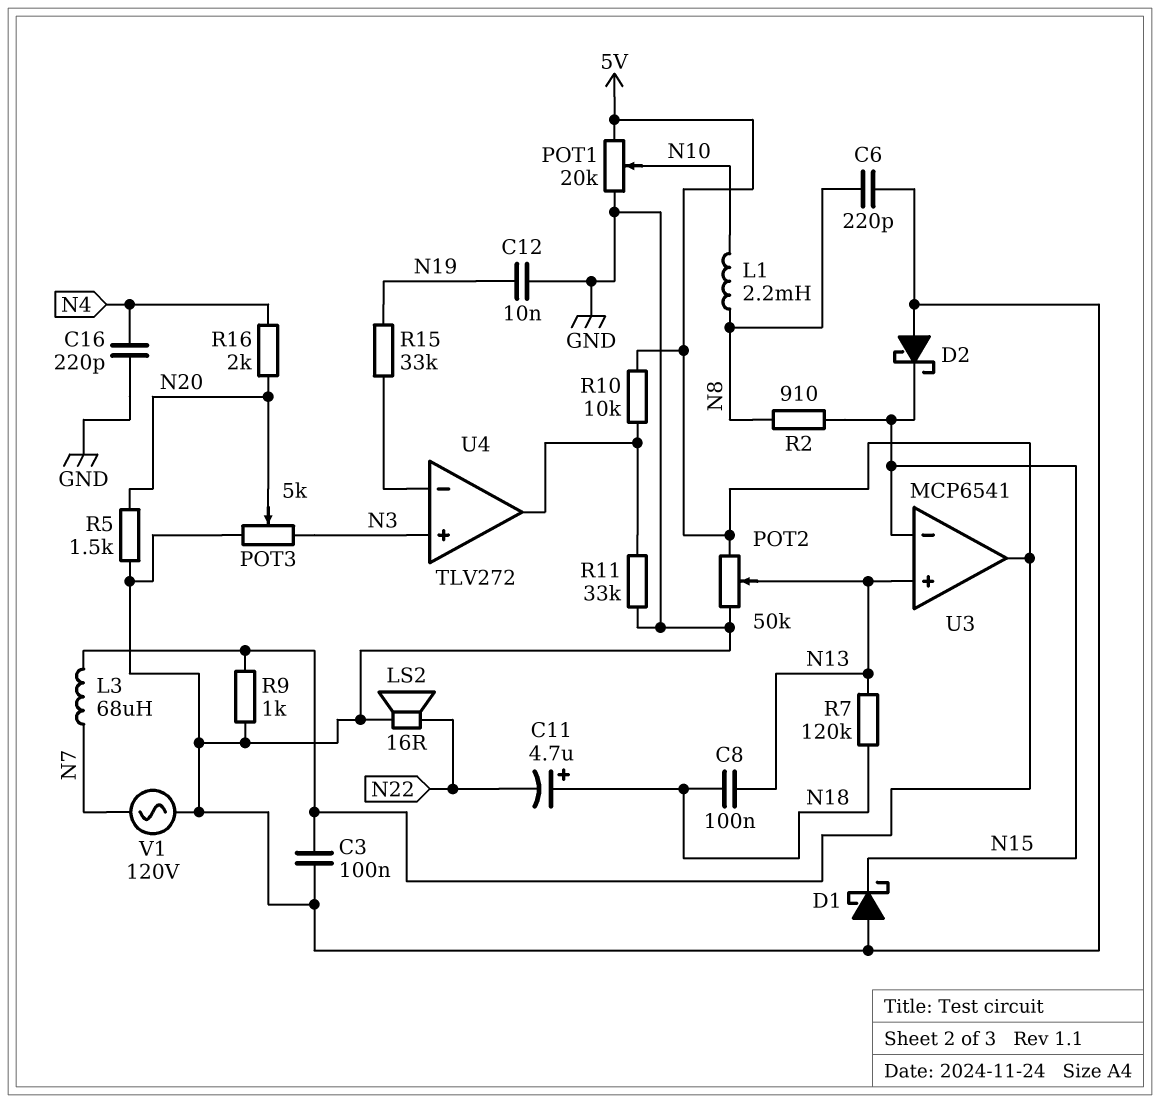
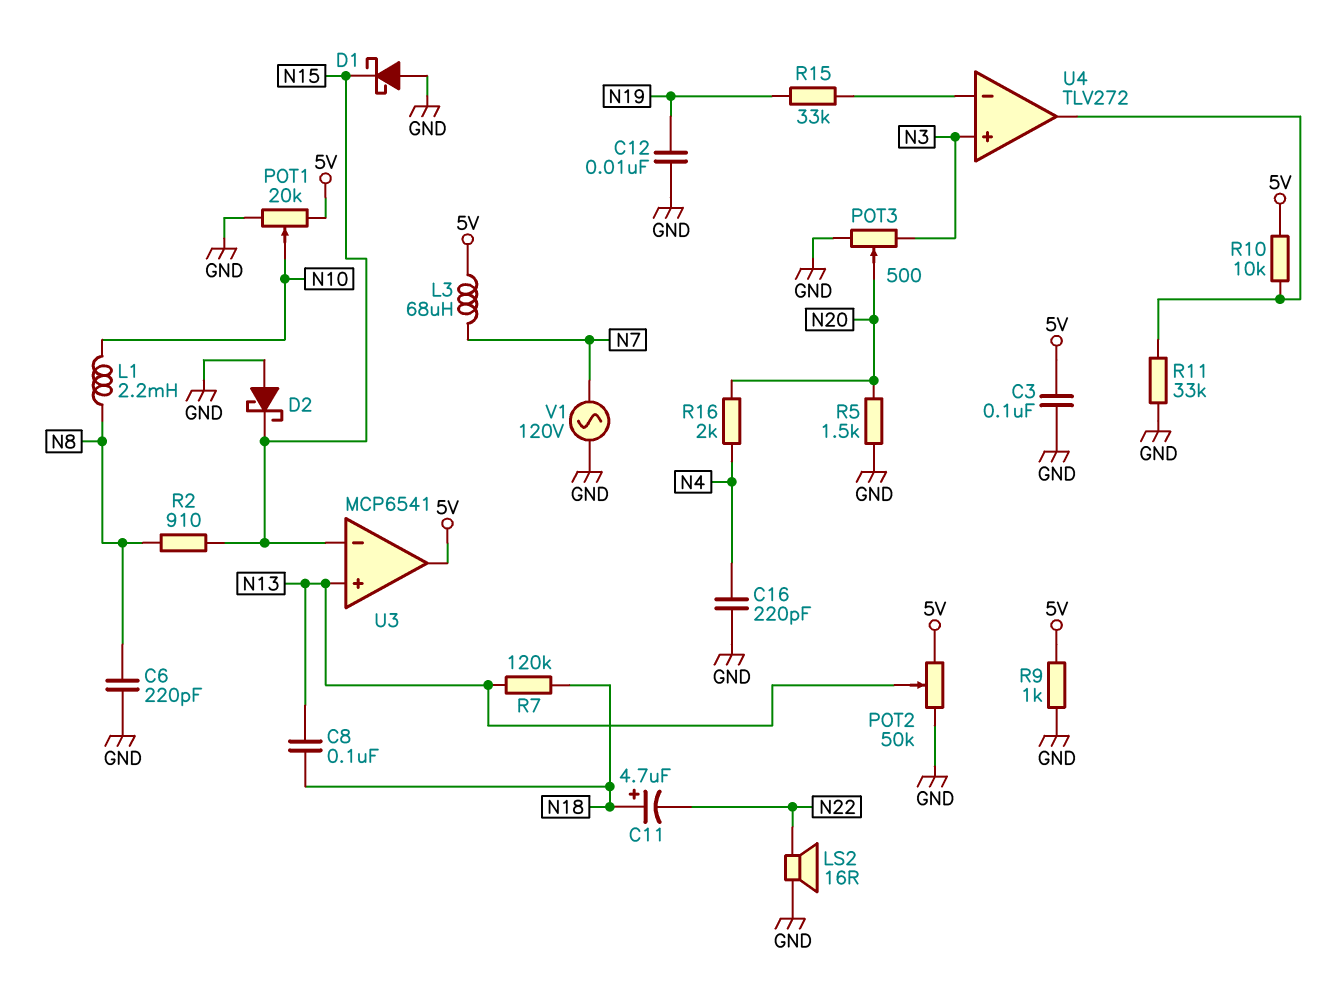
POT3: 5k (GND, N3, wiper N20) -> 500 (GND, N3, wiper N20)

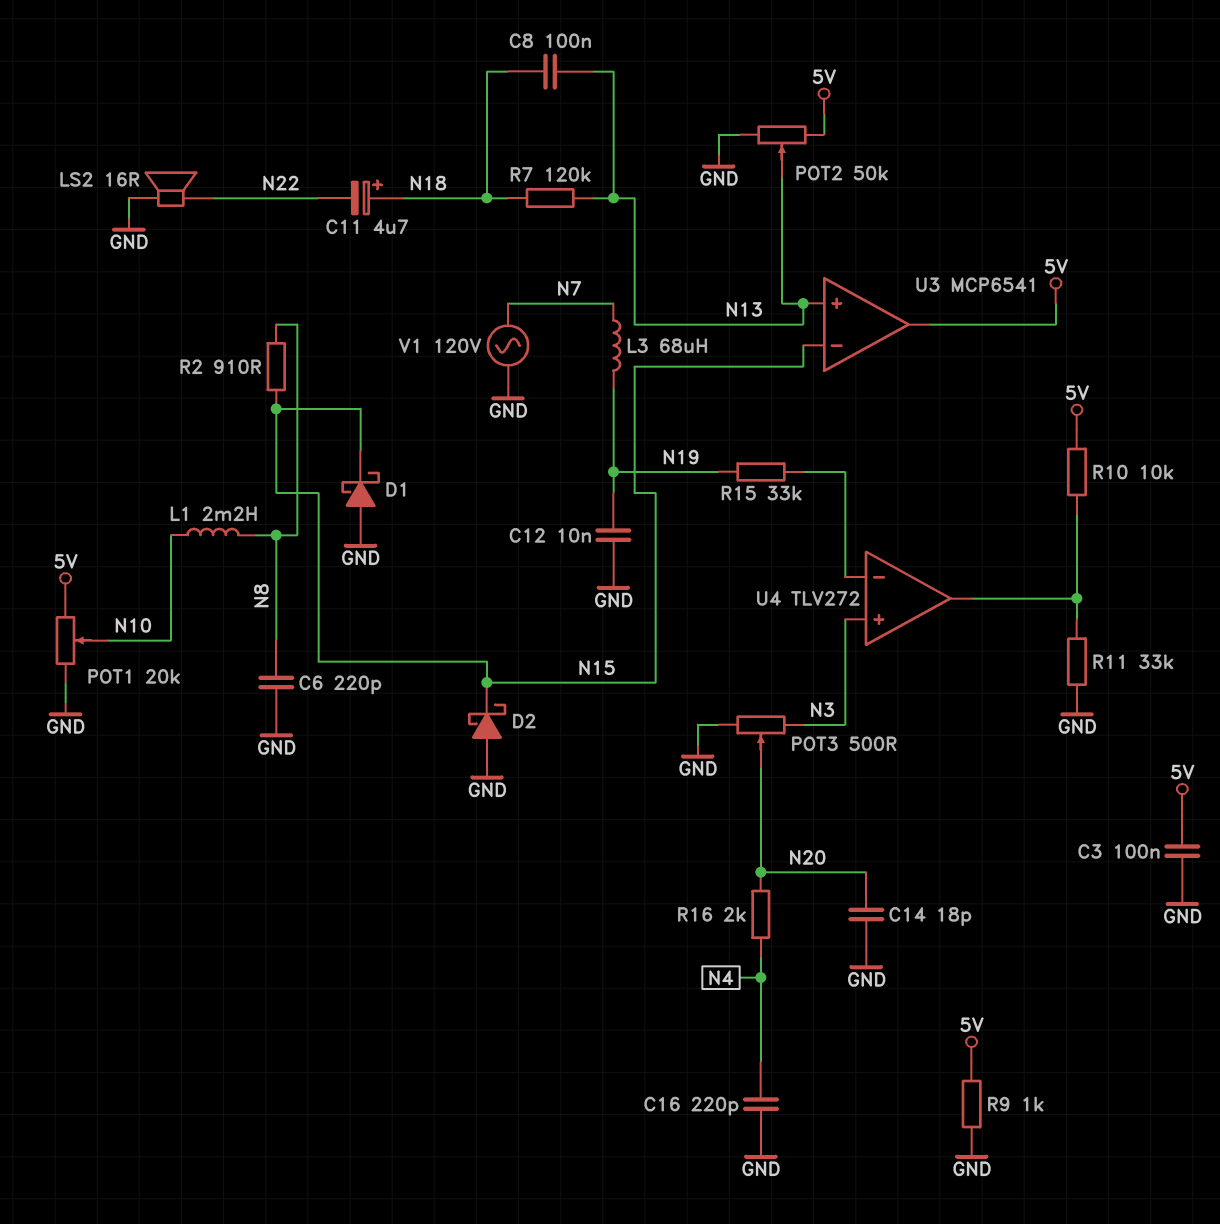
C14: none -> 18pF (GND, N20)
L3: 68uH (5V, N7) -> 68uH (N7, N19)
R5: 1.5k (GND, N20) -> none

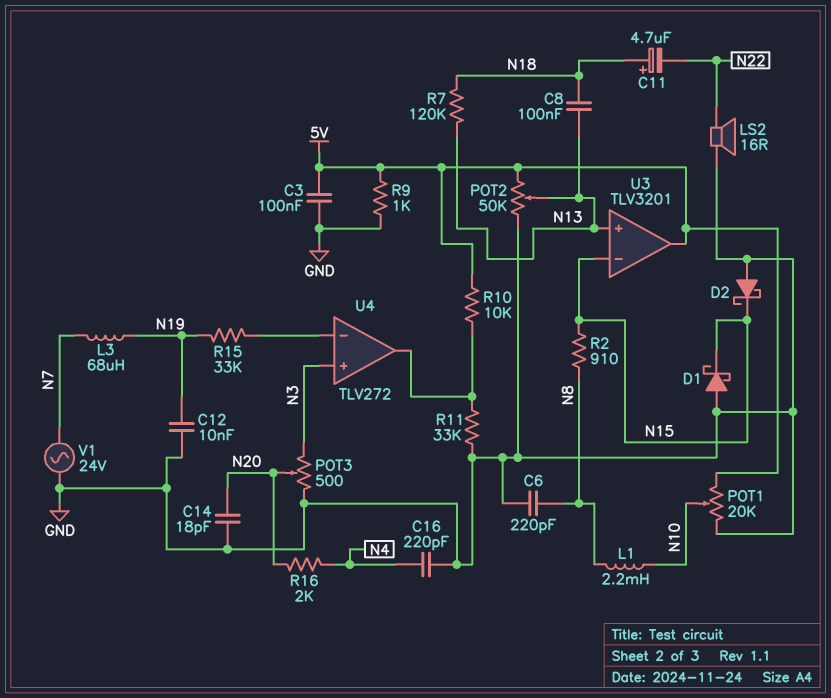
U3: MCP6541 -> TLV3201
V1: AC 120V (GND, N7) -> AC 24V (GND, N7)

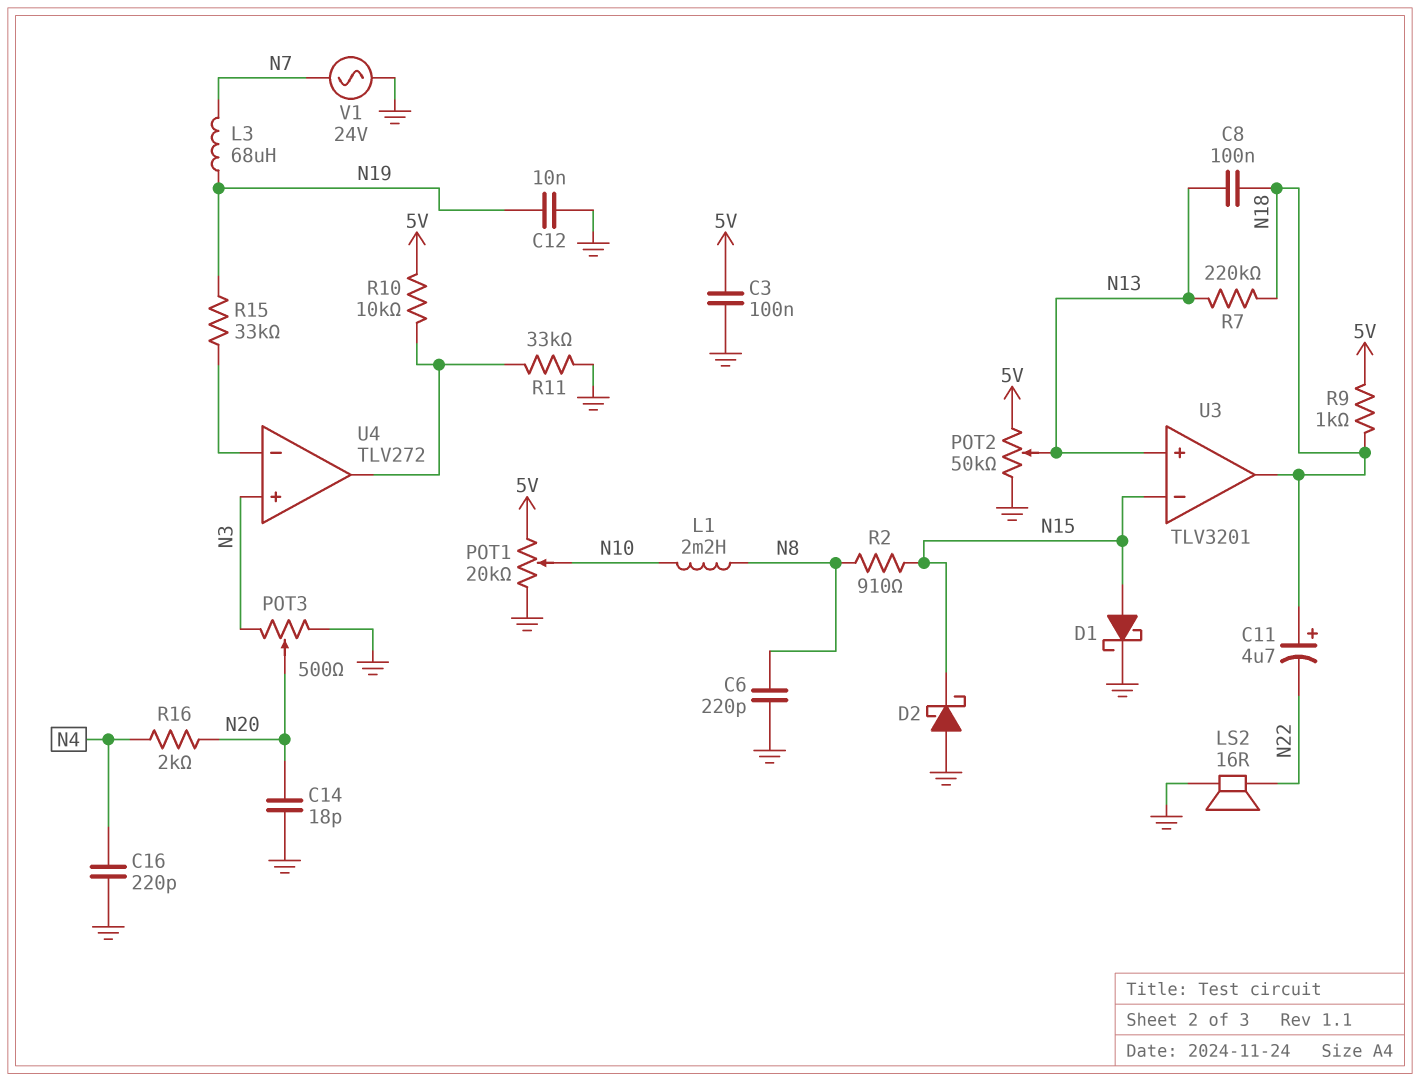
D1: schottky (A GND, K N15) -> schottky (A N15, K GND)
R7: 120k (N13, N18) -> 220k (N13, N18)
R9: 1k (5V, GND) -> 1k (5V, N18)
U3 pin out: 5V -> N18

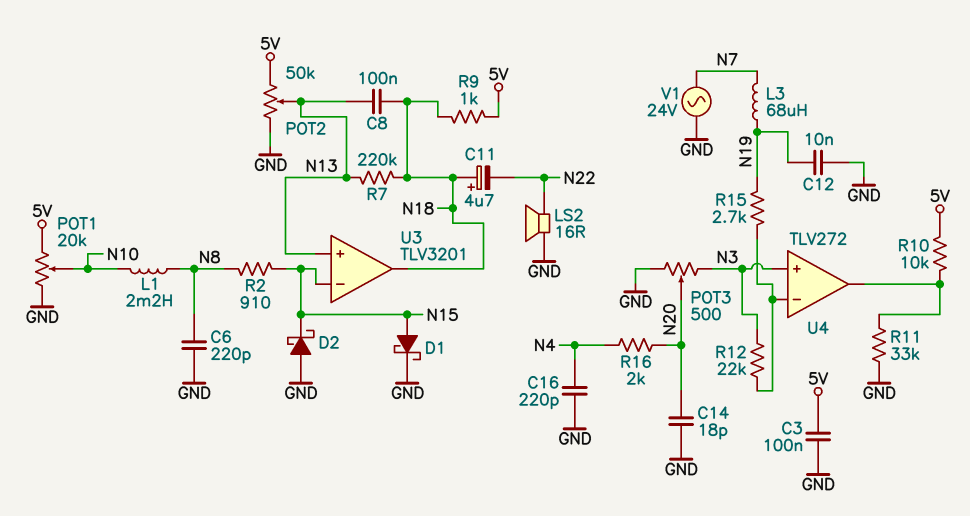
R12: none -> 22k (N3, U4/in-)
R15: 33k (N19, U4/in-) -> 2.7k (N19, U4/in-)

